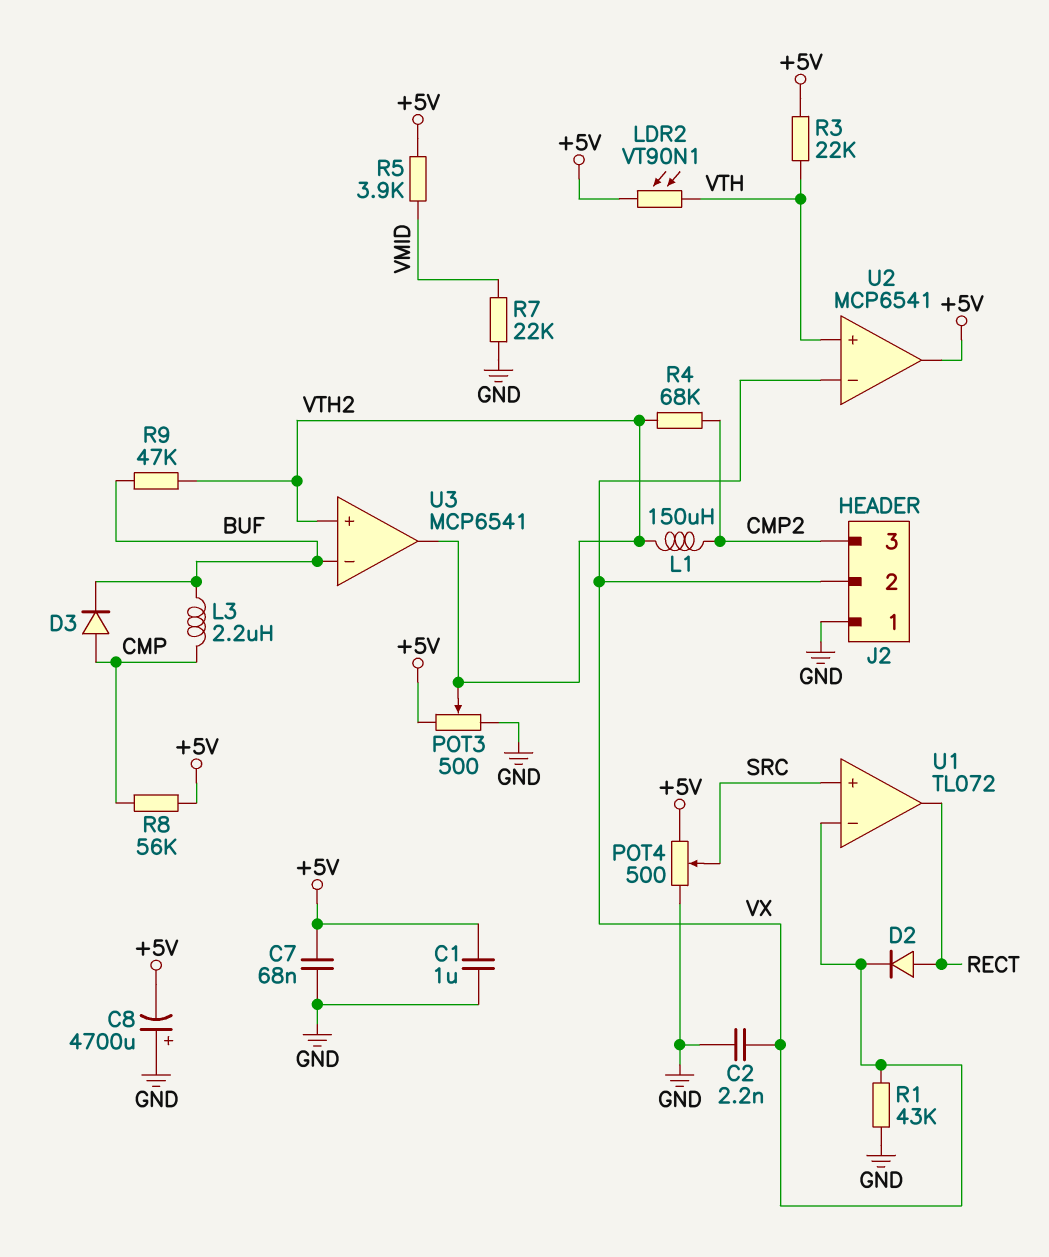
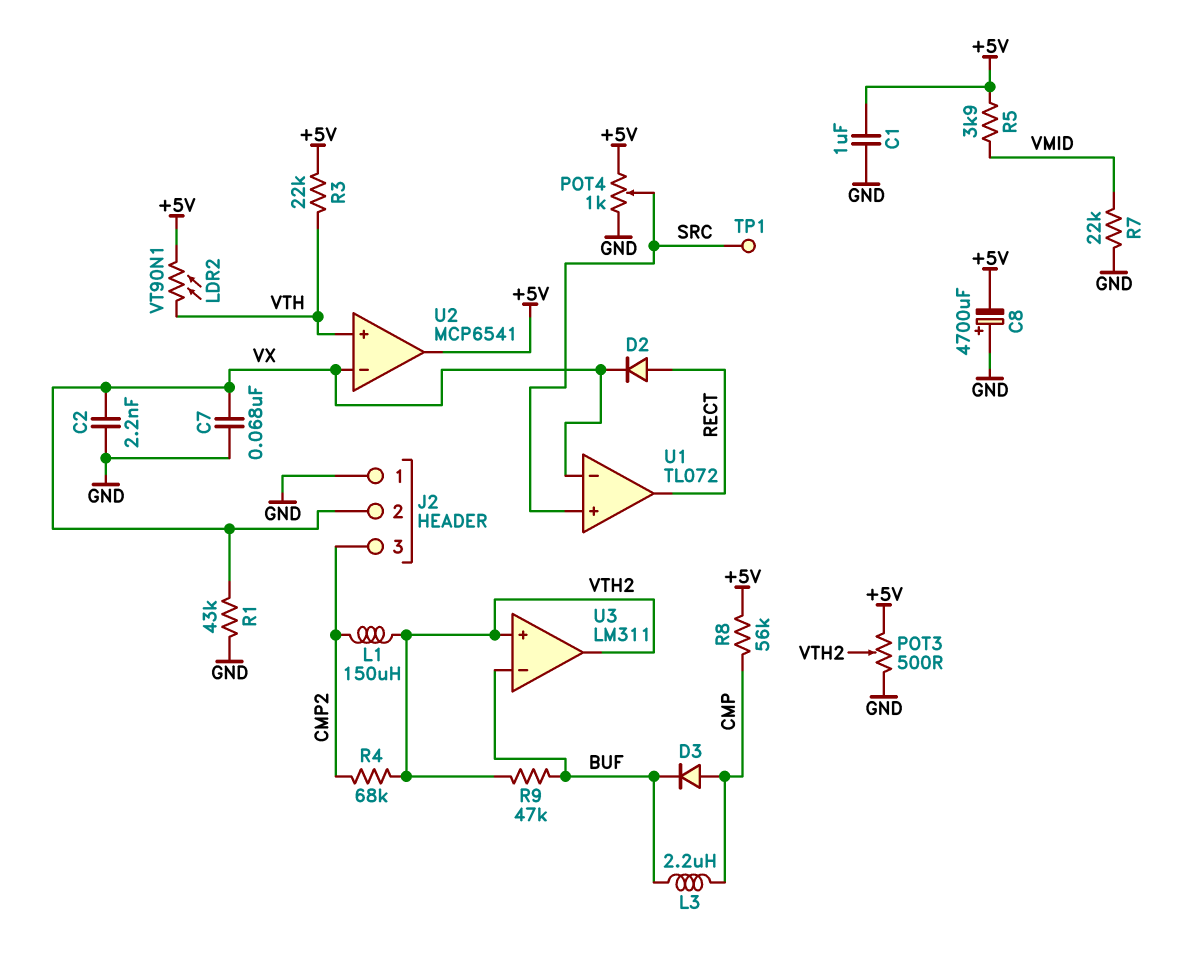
C7: 68nF (+5V, GND) -> 68nF (GND, VX)
POT4: 500 (+5V, GND, wiper SRC) -> 1k (+5V, GND, wiper SRC)
TP1: none -> test point (SRC)
U3: MCP6541 -> LM311

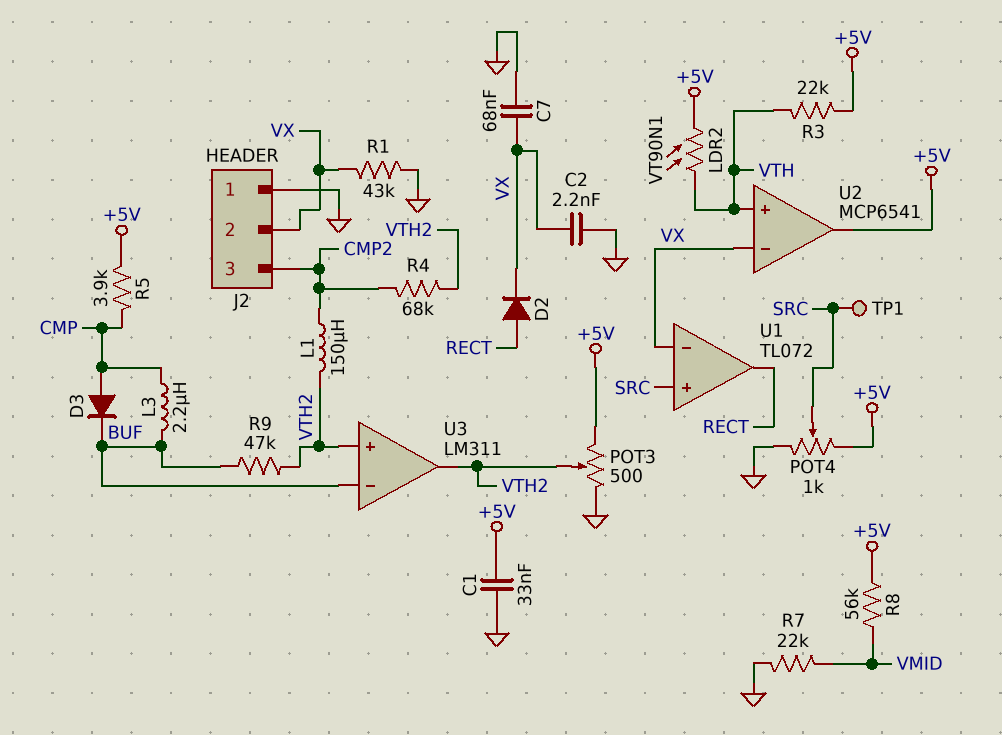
C1: 1uF (+5V, GND) -> 33nF (+5V, GND)
C8: 4700uF (plus GND, minus +5V) -> none
R5: 3.9k (+5V, VMID) -> 3.9k (+5V, CMP)
R8: 56k (+5V, CMP) -> 56k (+5V, VMID)

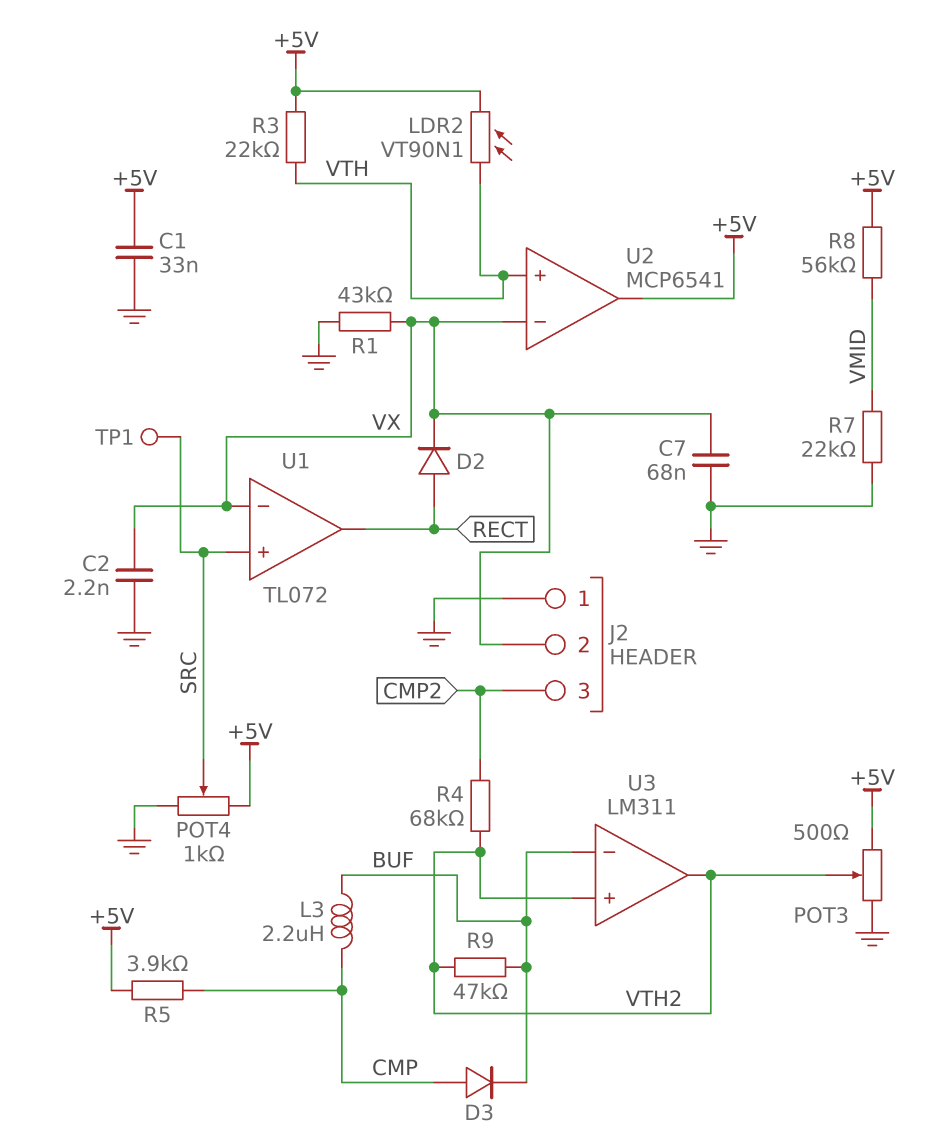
L1: 150uH (CMP2, VTH2) -> none

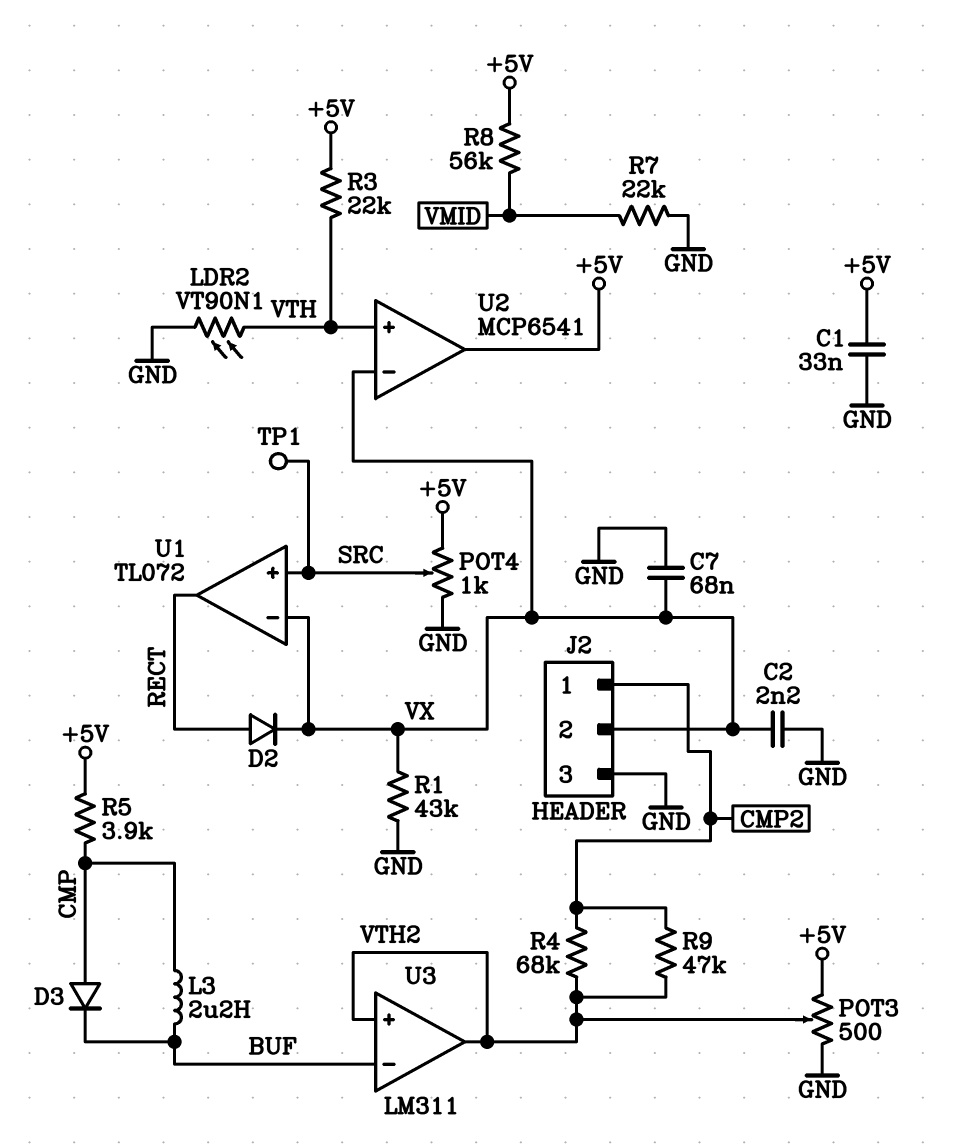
J2 pin 1: GND -> CMP2
J2 pin 3: CMP2 -> GND
LDR2: VT90N1 (+5V, VTH) -> VT90N1 (GND, VTH)
R9: 47k (BUF, VTH2) -> 47k (CMP2, VTH2)

